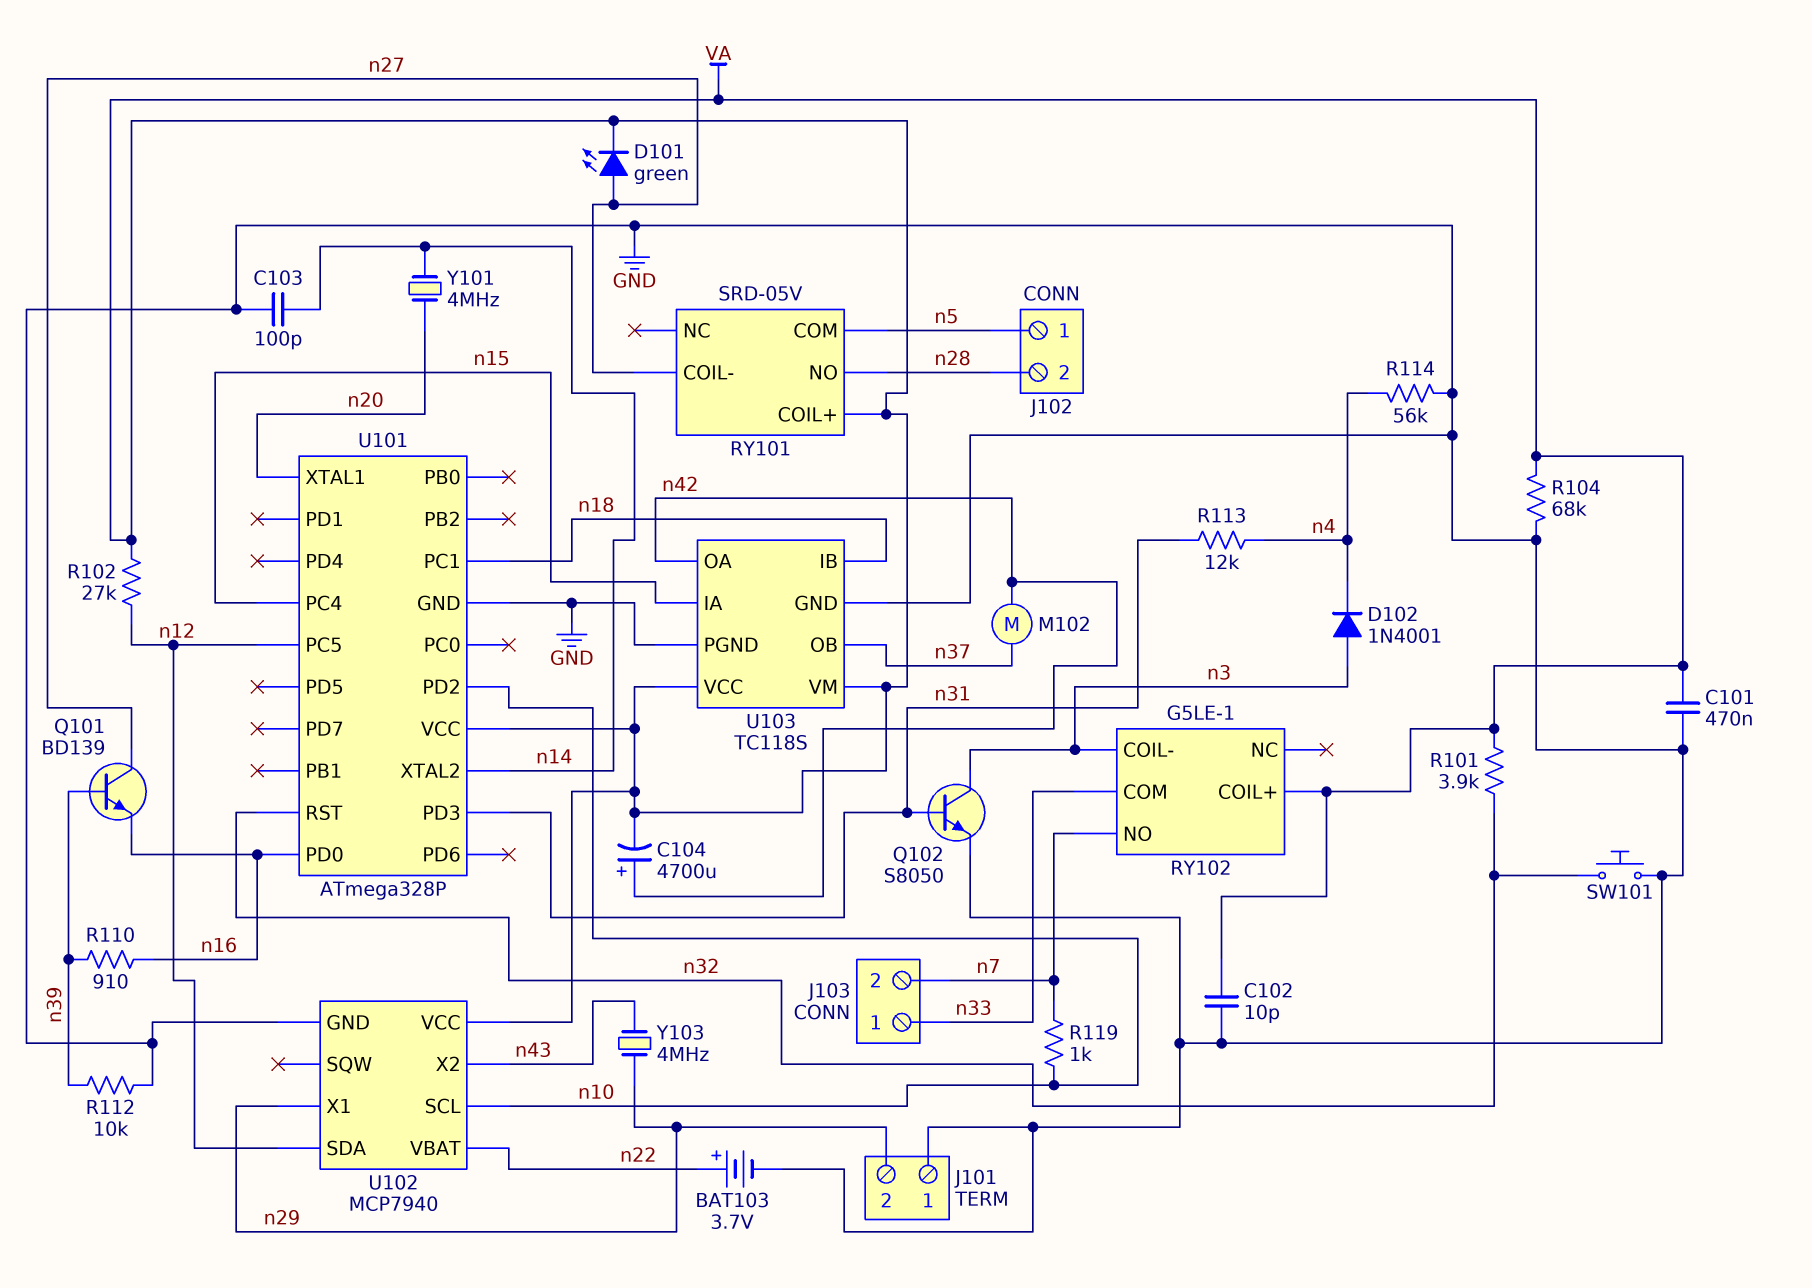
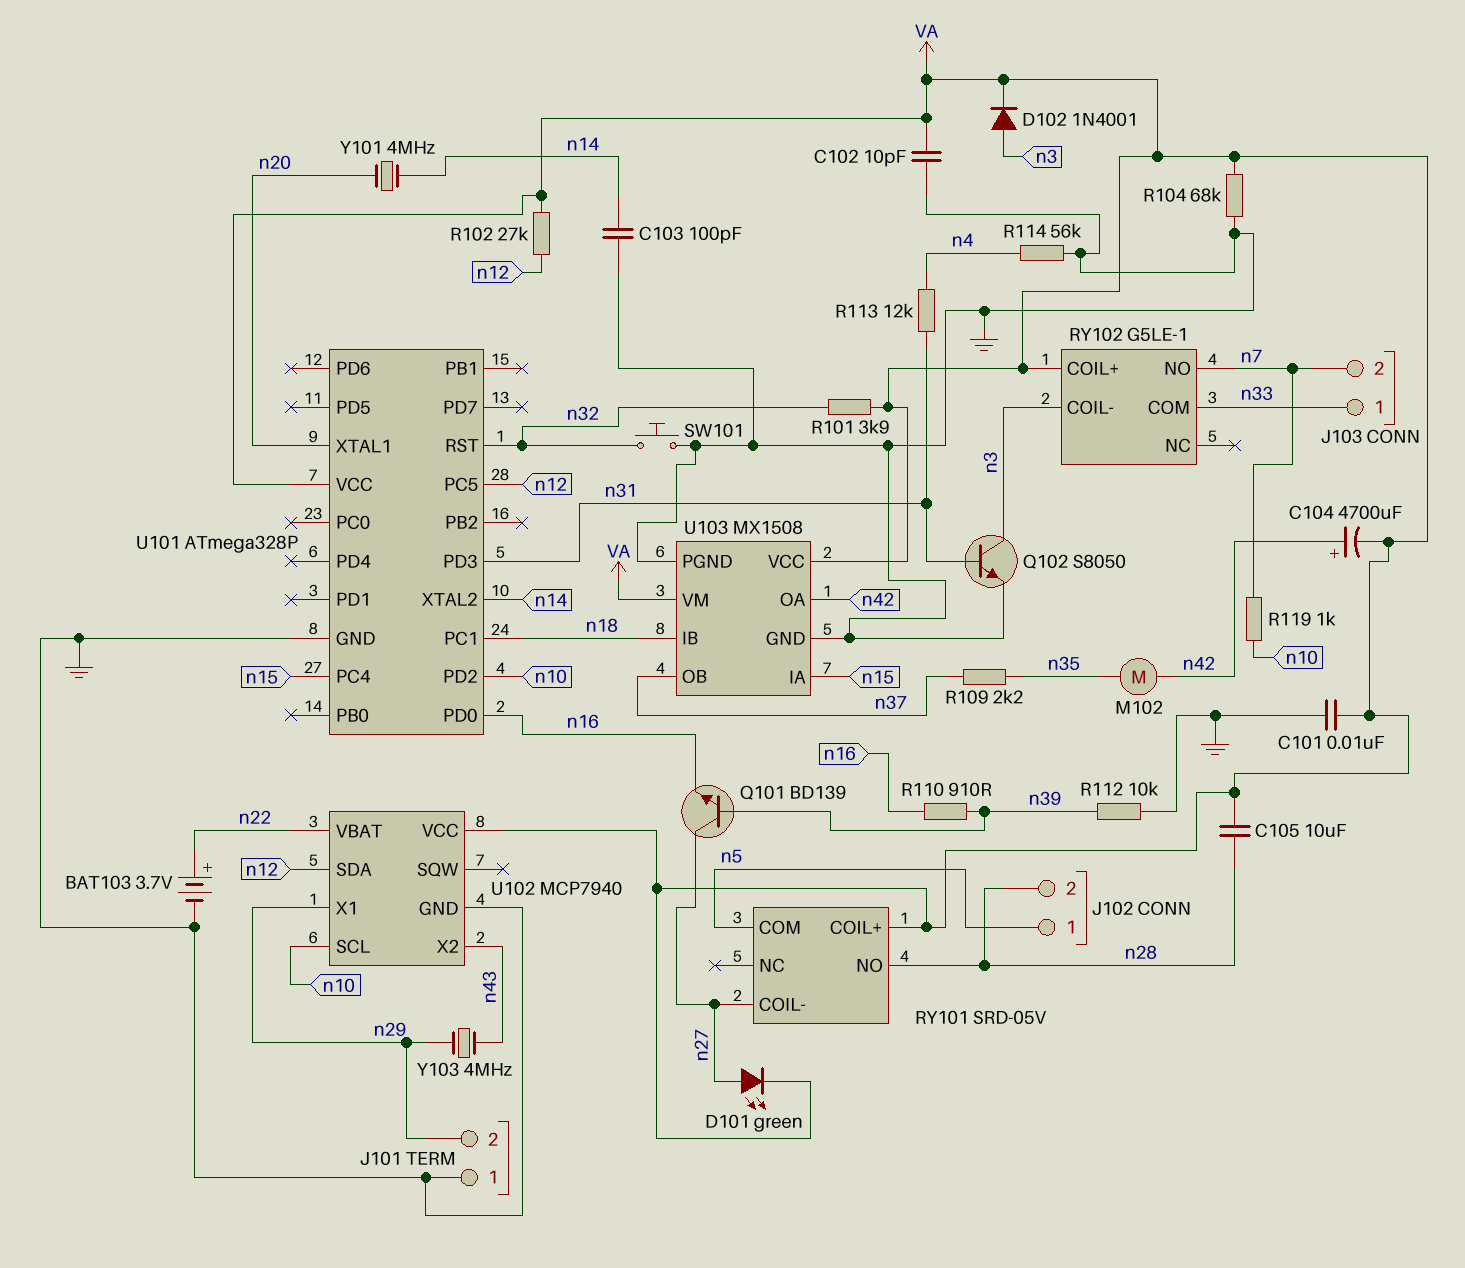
C101: 470nF (GND, VA) -> 10nF (GND, VA)
C105: none -> 10uF (VA, n28)
D102: diode 1N4001 (A n3, K n4) -> diode 1N4001 (A n3, K VA)
M102: motor (n37, n42) -> motor (n35, n42)
R109: none -> 2.2k (n35, n37)
U103: TC118S -> MX1508

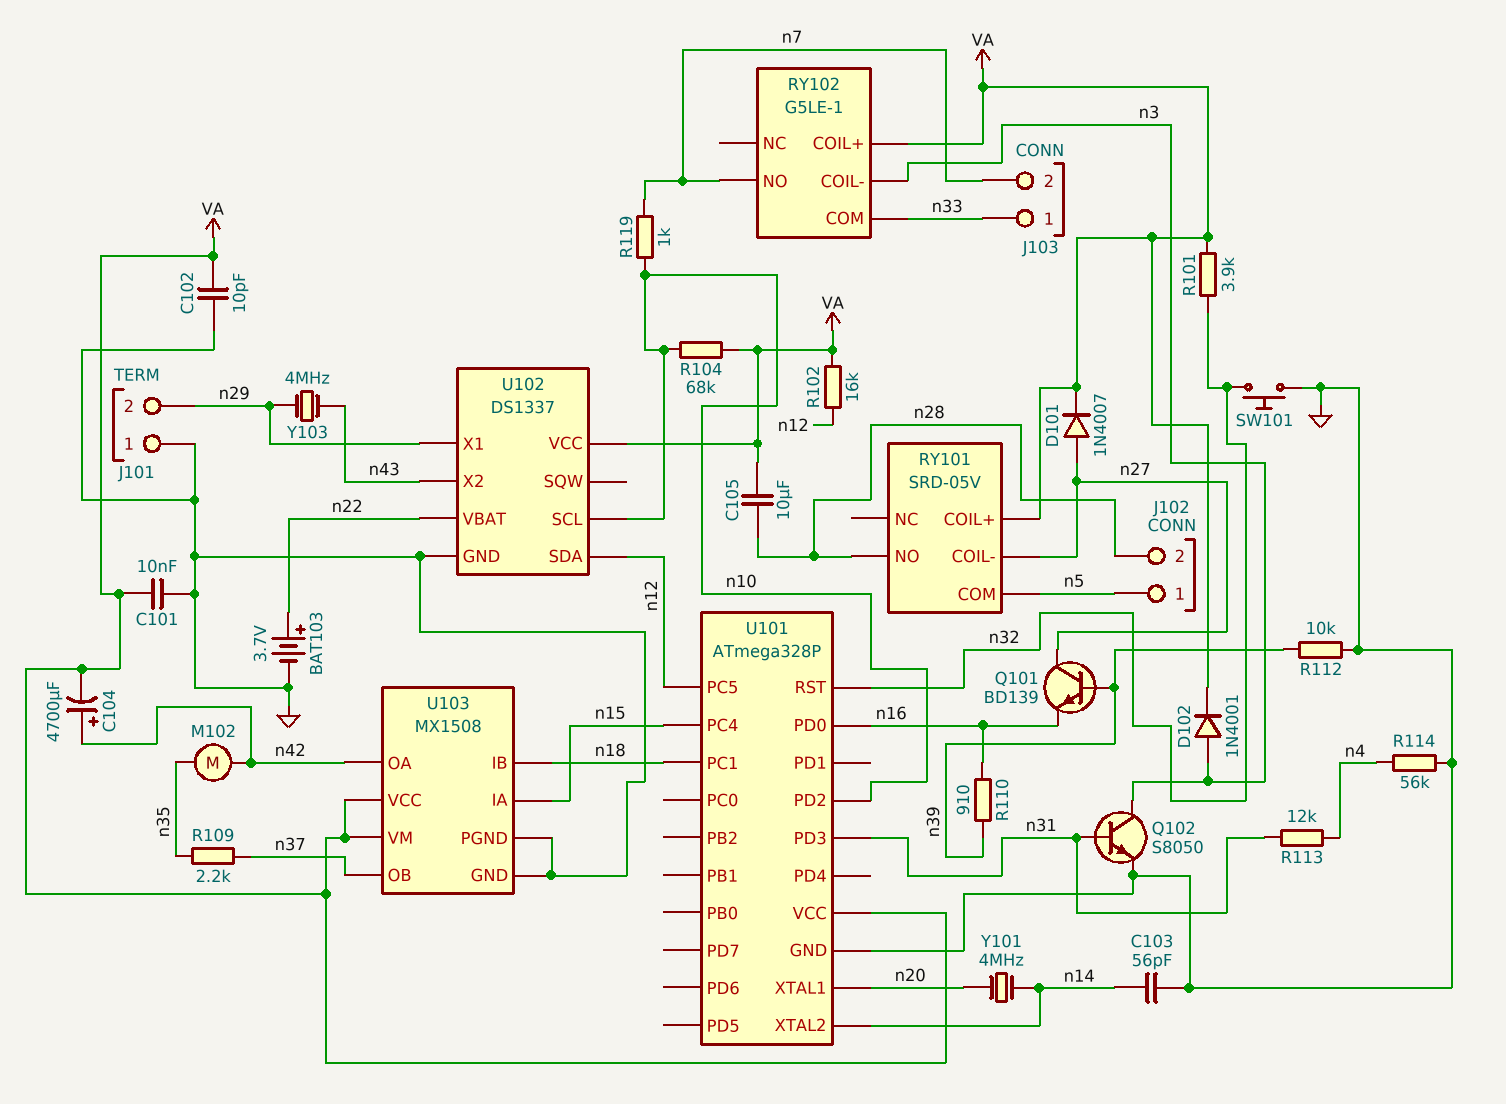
C103: 100pF (GND, n14) -> 56pF (GND, n14)
D101: LED green (A n27, K VA) -> diode 1N4007 (A n27, K VA)
R102: 27k (VA, n12) -> 16k (VA, n12)
R104: 68k (GND, VA) -> 68k (VA, n10)
U102: MCP7940 -> DS1337

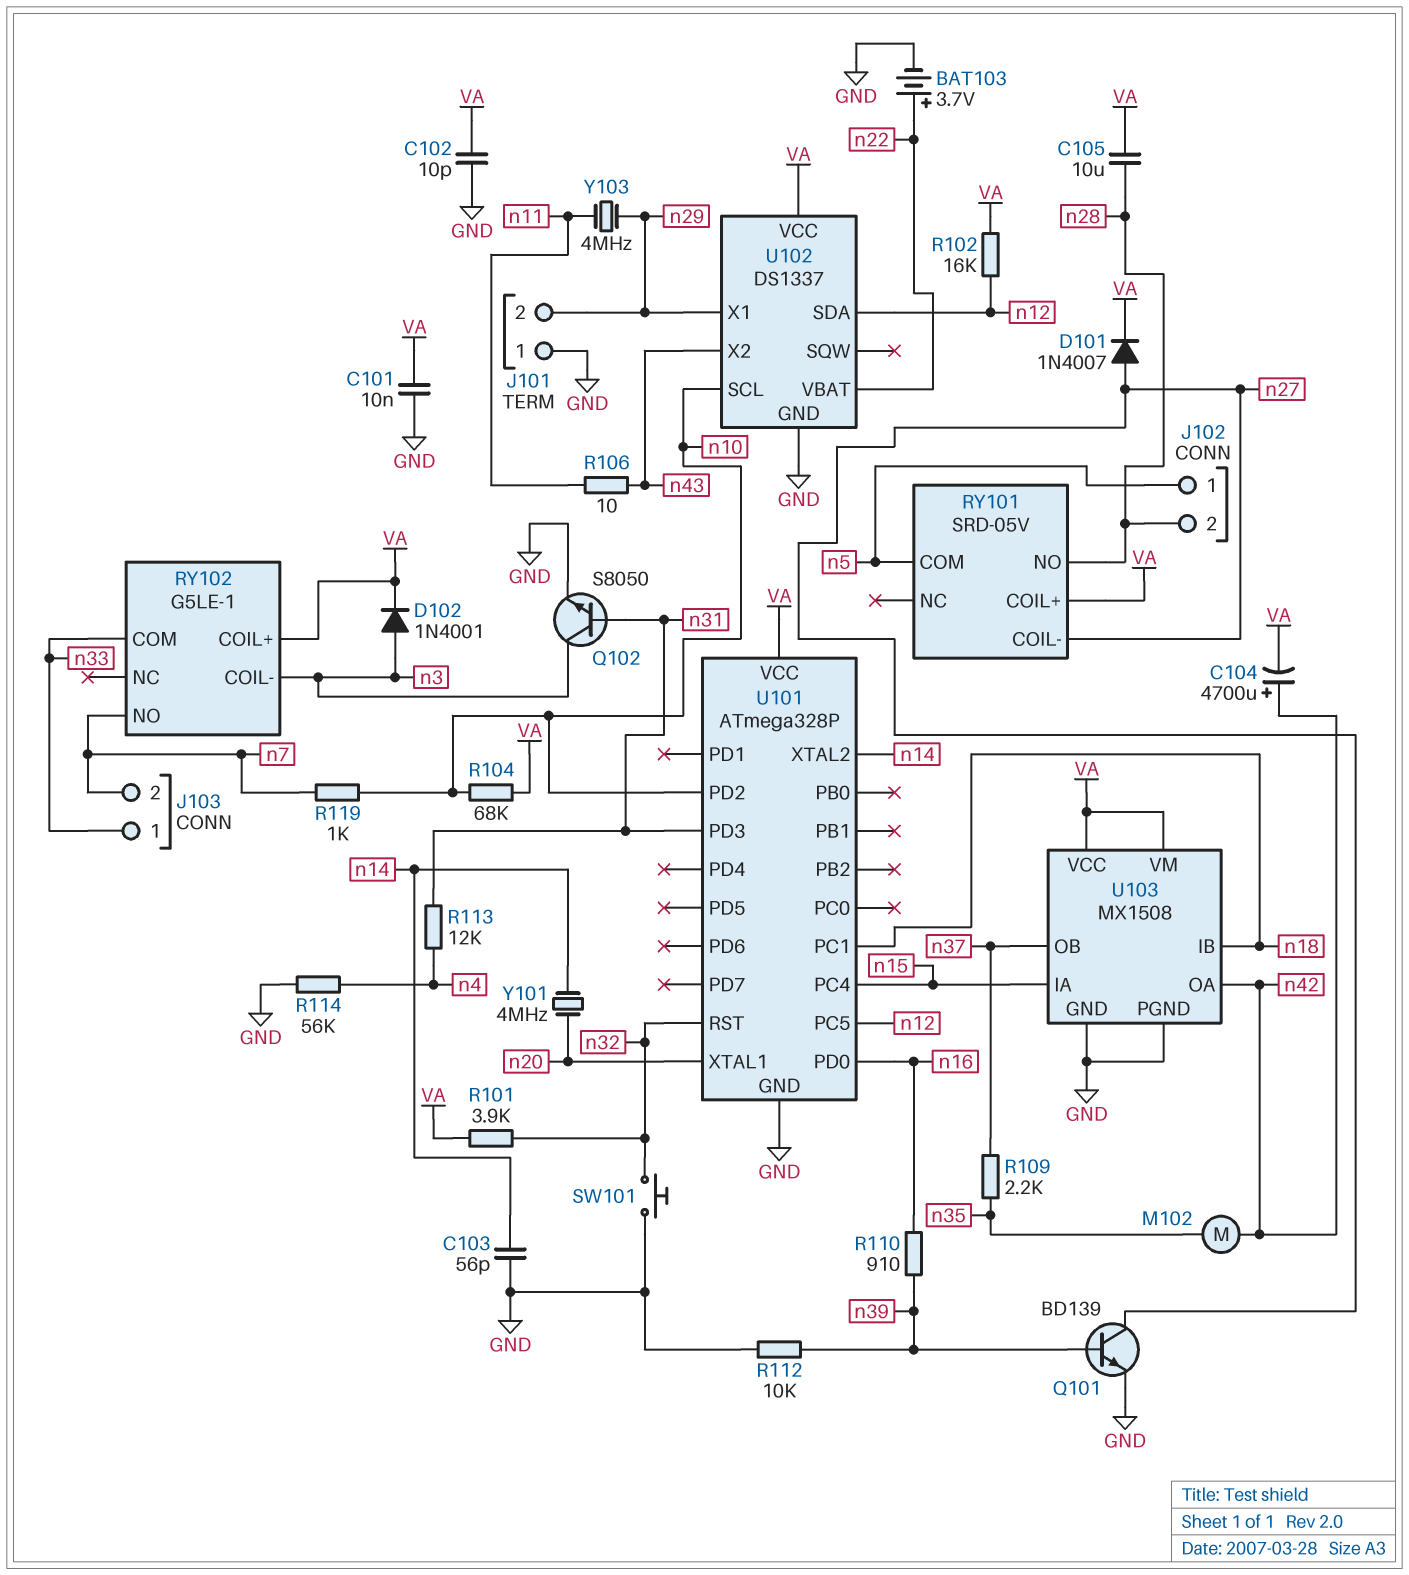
Q101: NPN BD139 (B n39, C n27, E n16) -> NPN BD139 (B n39, C n27, E GND)
R106: none -> 10 (n11, n43)
Y103: 4MHz (n29, n43) -> 4MHz (n11, n29)

